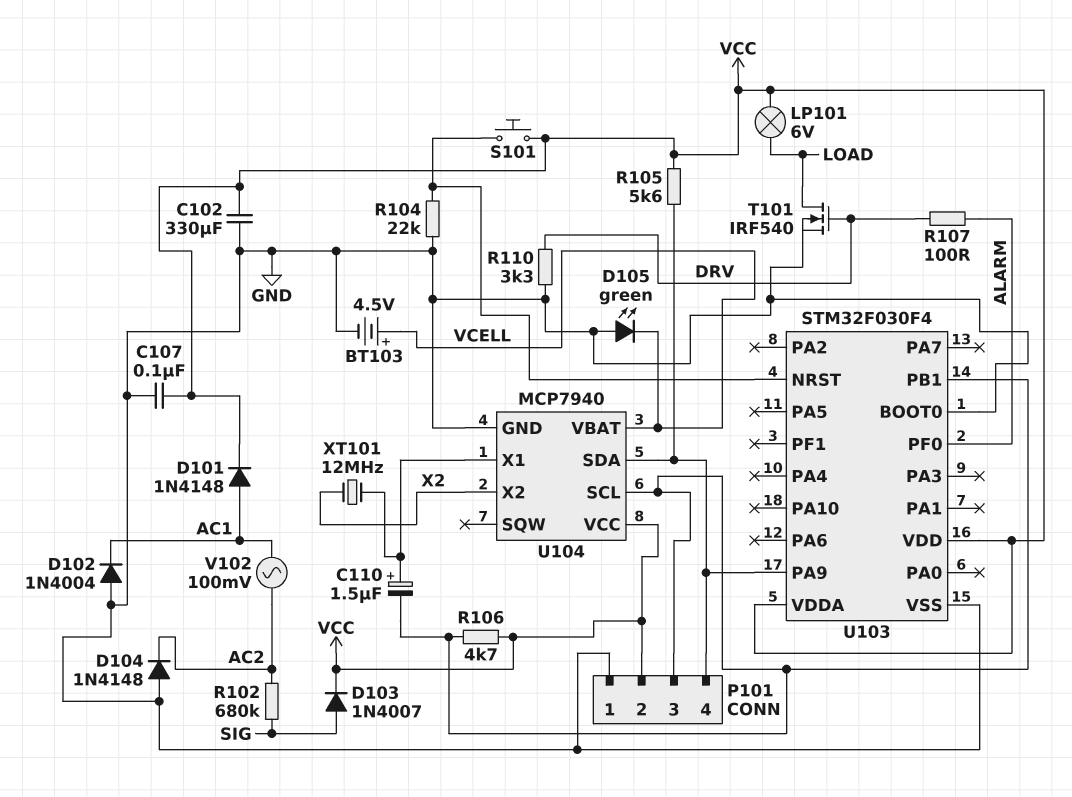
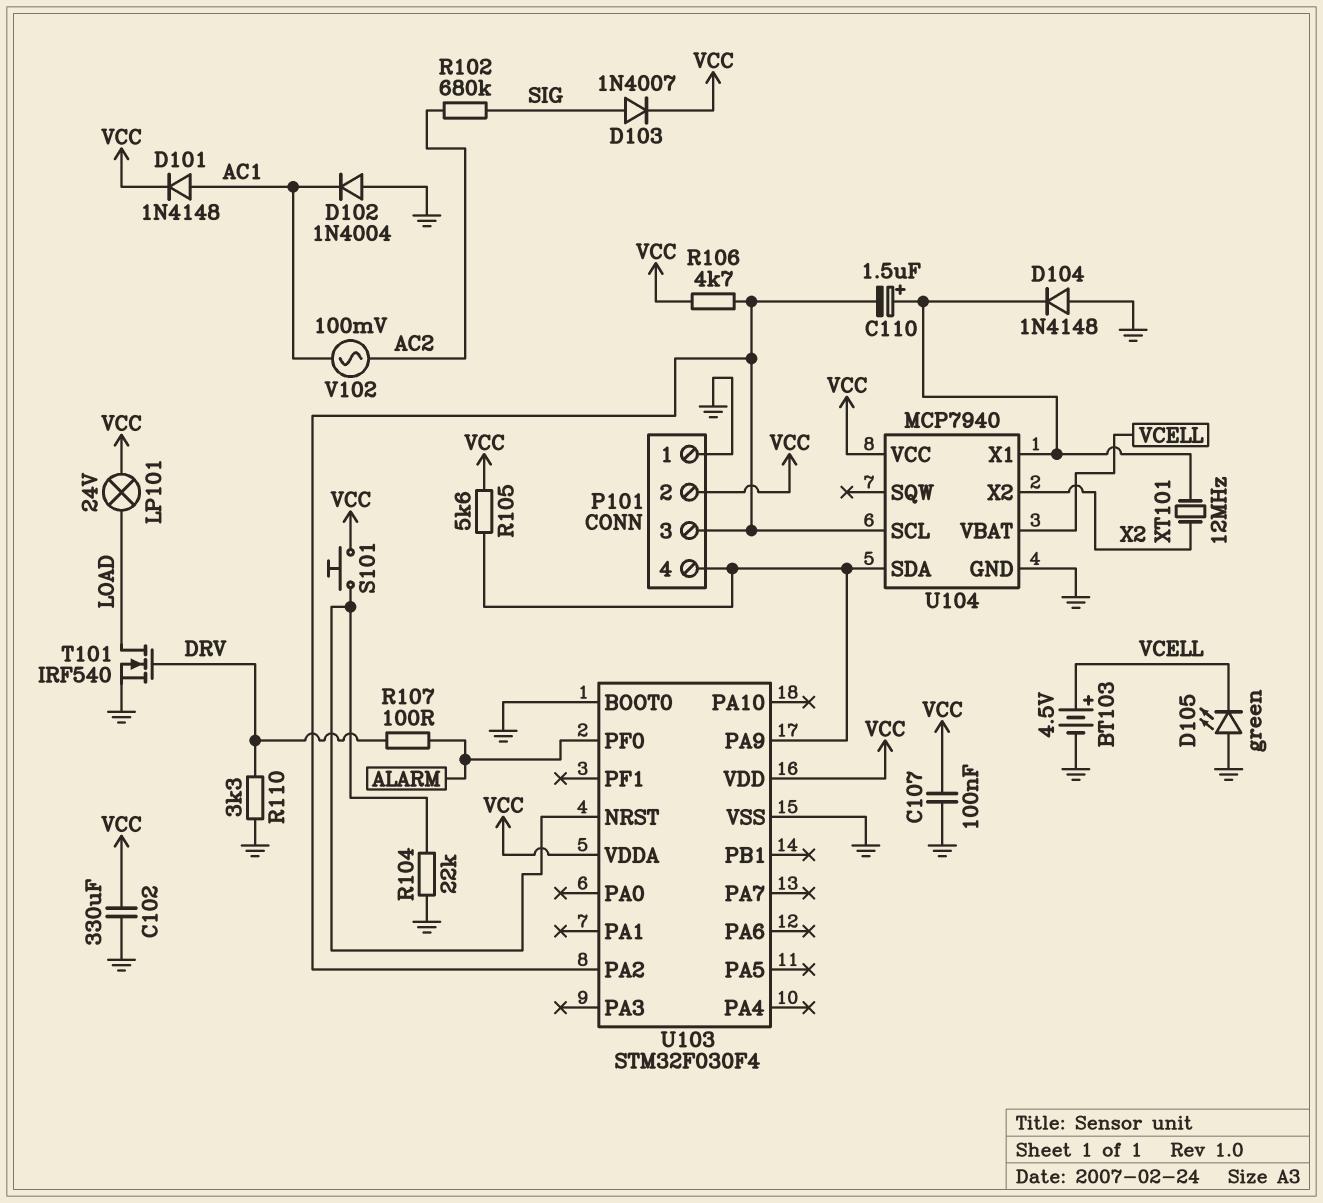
D104: diode 1N4148 (A GND, K AC2) -> diode 1N4148 (A GND, K U104/X1)
LP101: lamp 6V (LOAD, VCC) -> lamp 24V (LOAD, VCC)
U103 pin PA2: none -> P101/3
U103 pin PB1: P101/3 -> none

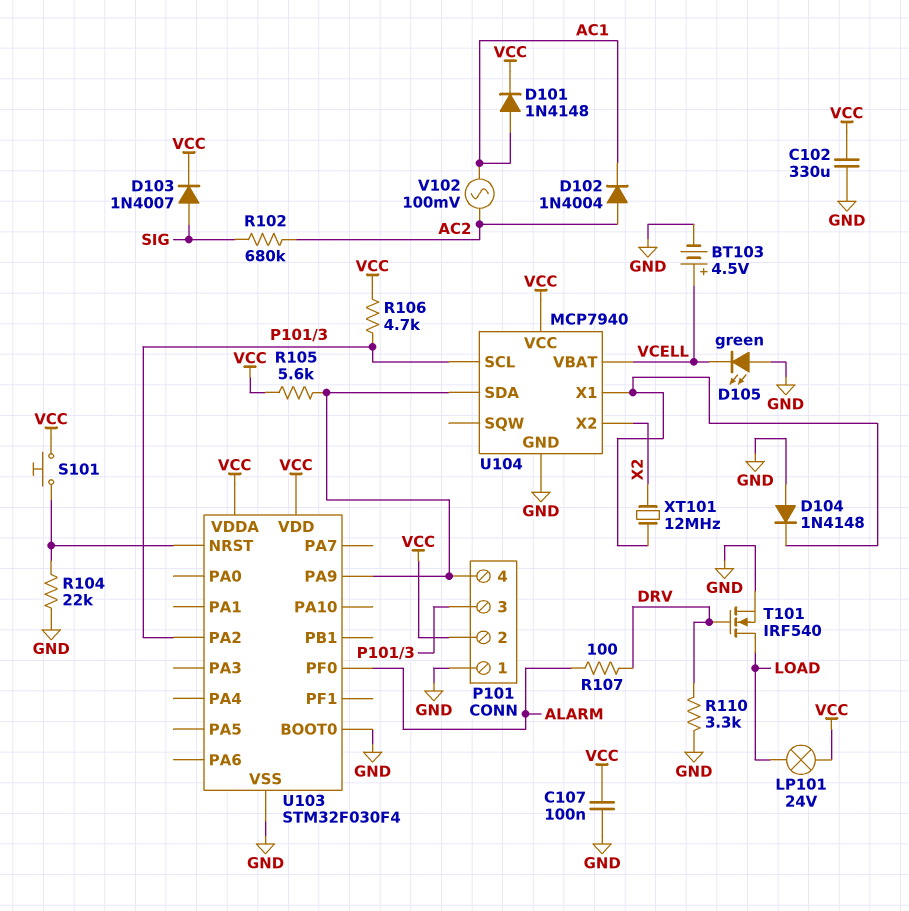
C110: 1.5uF (plus U104/X1, minus P101/3) -> none
D102: diode 1N4004 (A GND, K AC1) -> diode 1N4004 (A AC2, K AC1)

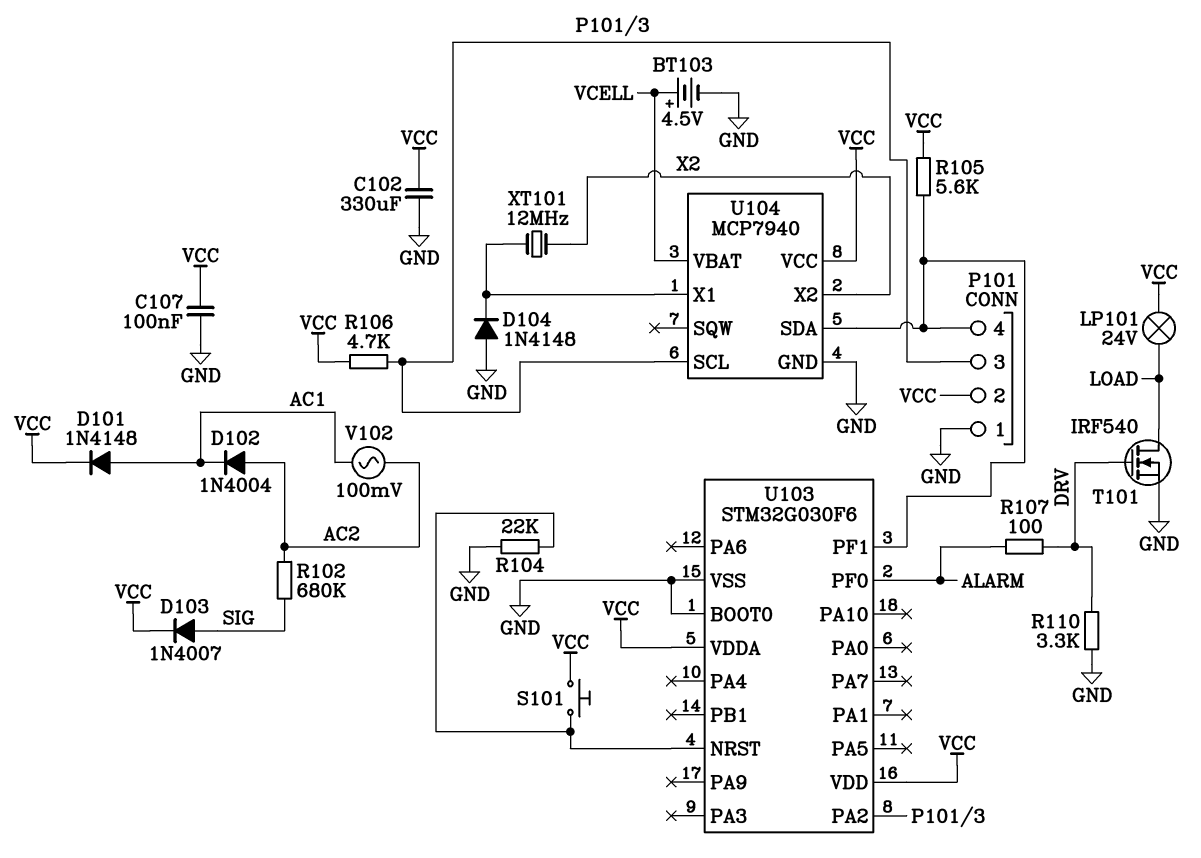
D105: LED green (A GND, K VCELL) -> none
U103: STM32F030F4 -> STM32G030F6
U103 pin PA9: P101/4 -> none
U103 pin PF1: none -> P101/4

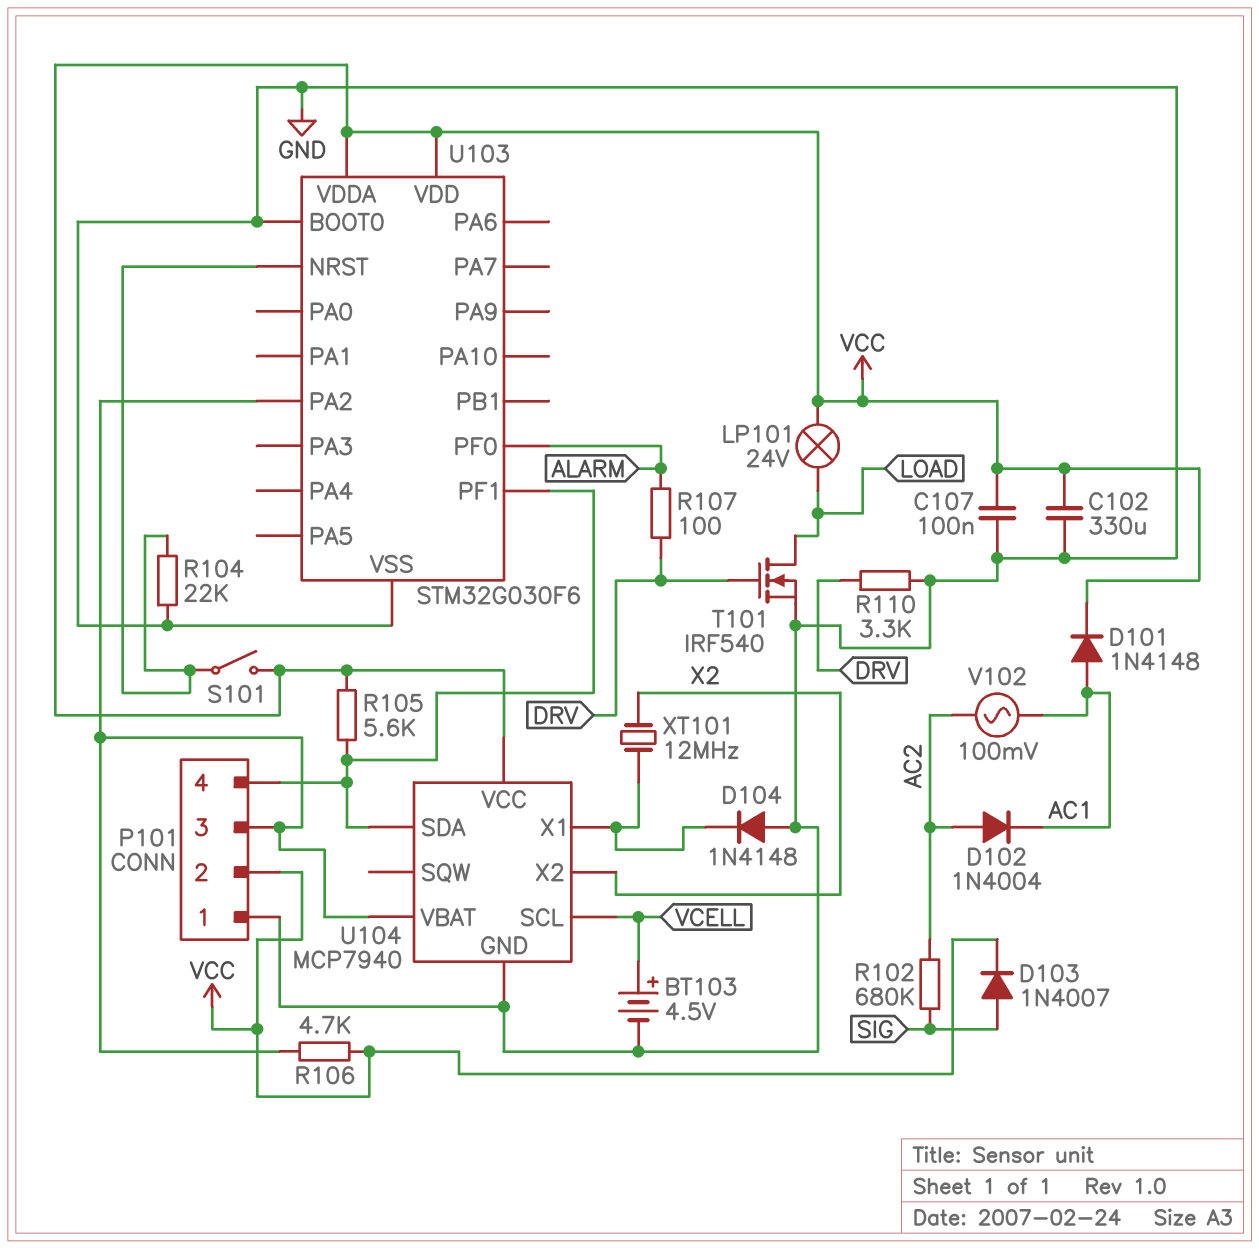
S101: button (U103/NRST, VCC) -> switch (U103/NRST, VCC)
U104 pin SCL: P101/3 -> VCELL
U104 pin VBAT: VCELL -> P101/3

